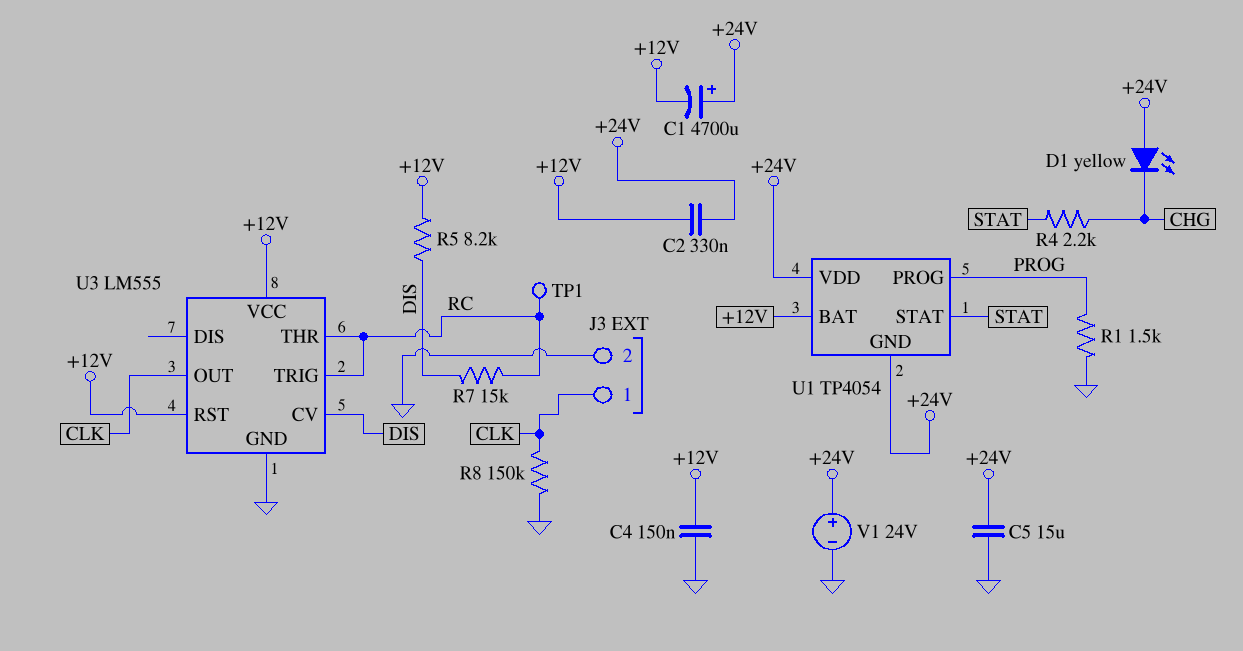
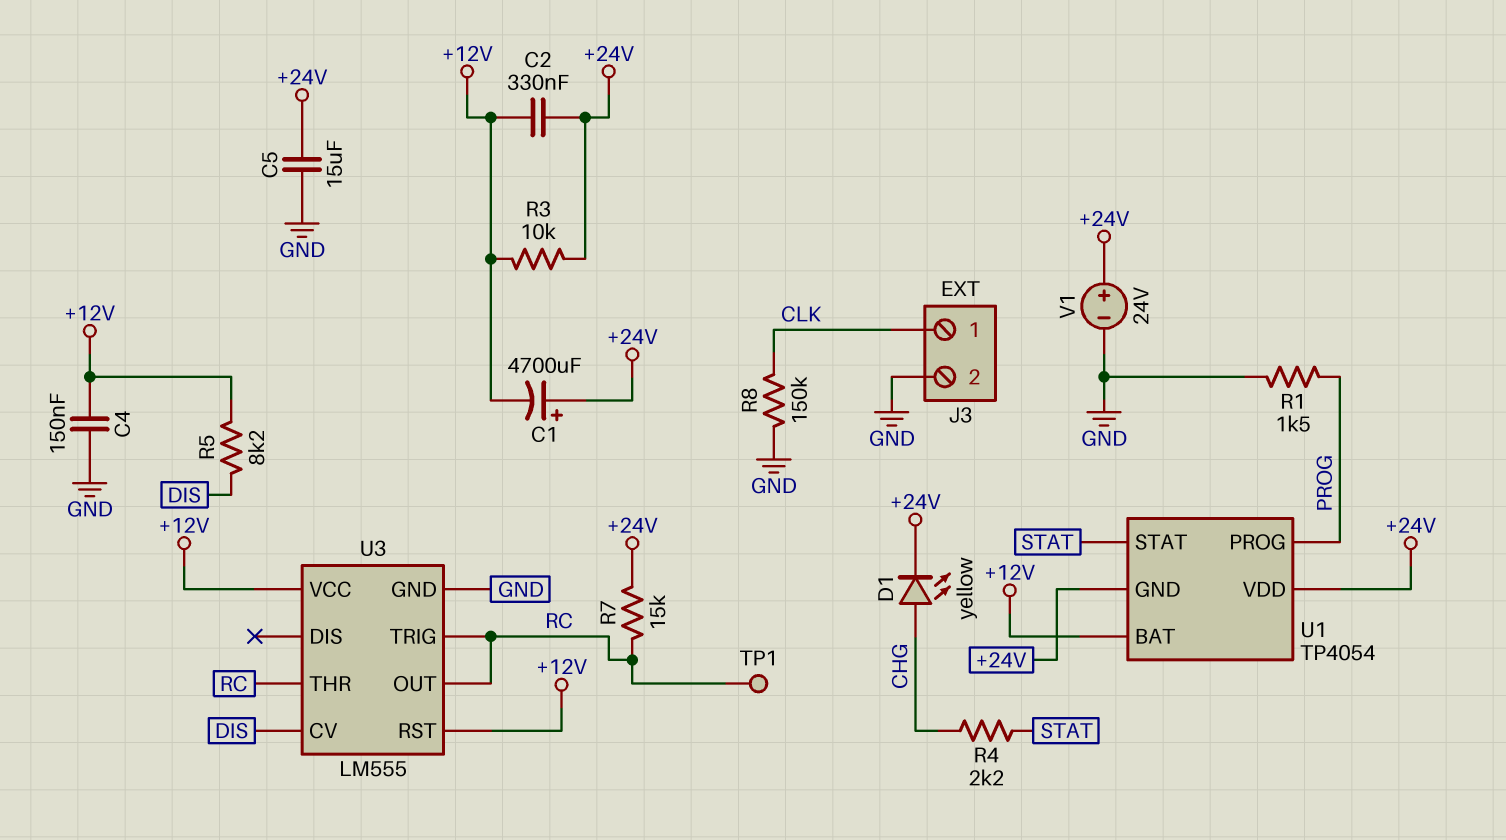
D1: LED yellow (A +24V, K CHG) -> LED yellow (A CHG, K +24V)
R3: none -> 10k (+12V, +24V)
R7: 15k (DIS, RC) -> 15k (+24V, RC)
U3 pin OUT: CLK -> RC

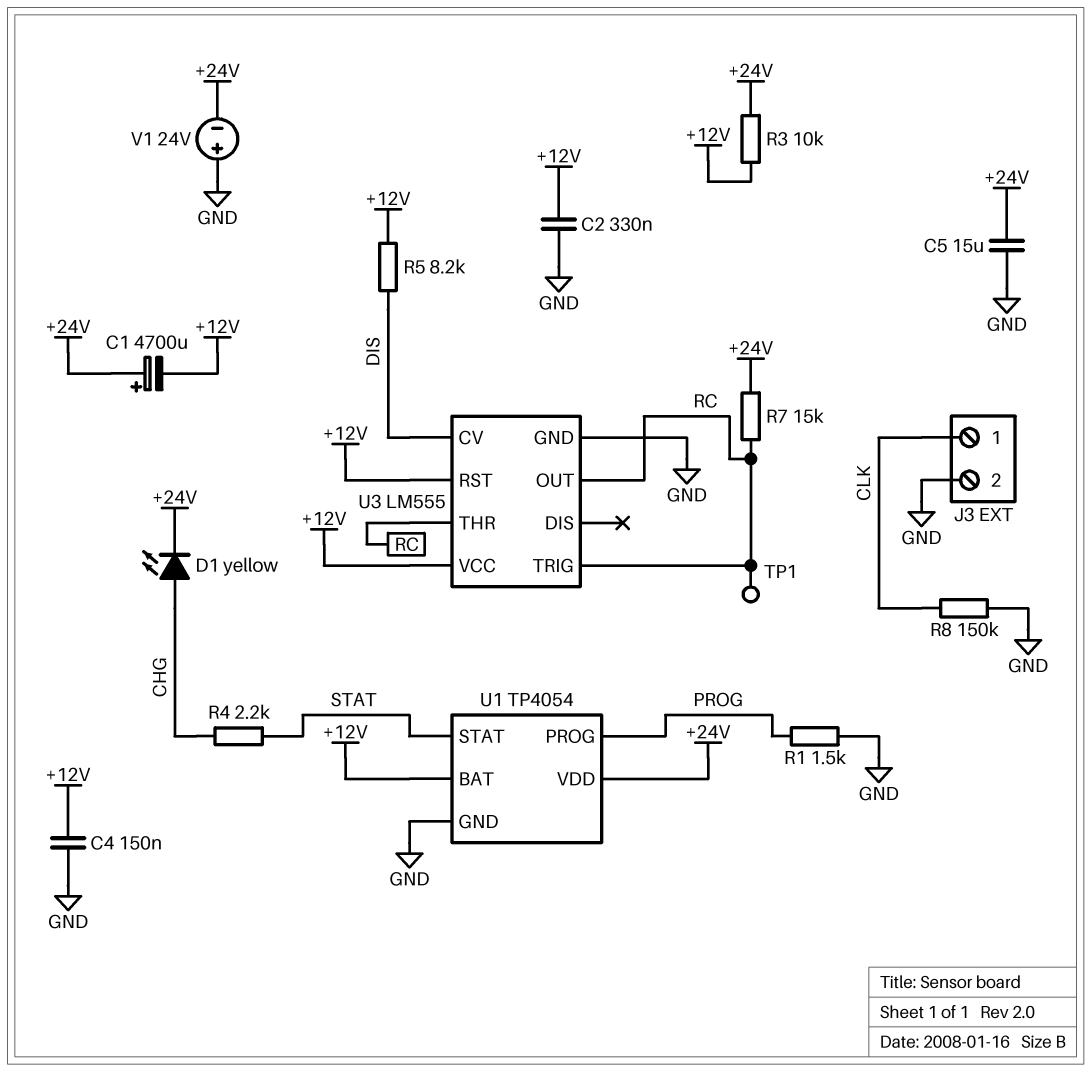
C2: 330nF (+12V, +24V) -> 330nF (+12V, GND)
U1 pin GND: +24V -> GND
V1: 24V (plus +24V, minus GND) -> 24V (plus GND, minus +24V)

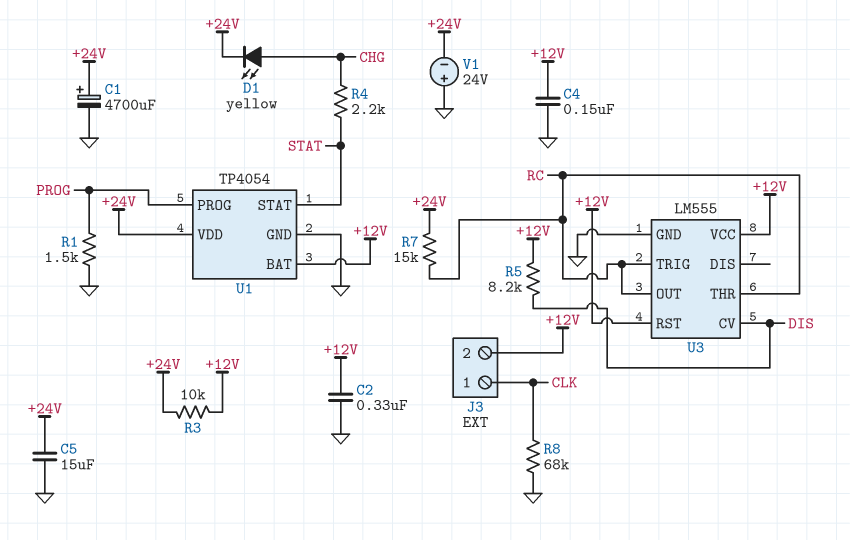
C1: 4700uF (plus +24V, minus +12V) -> 4700uF (plus +24V, minus GND)
J3 pin 2: GND -> +12V
R8: 150k (CLK, GND) -> 68k (CLK, GND)
TP1: test point (RC) -> none

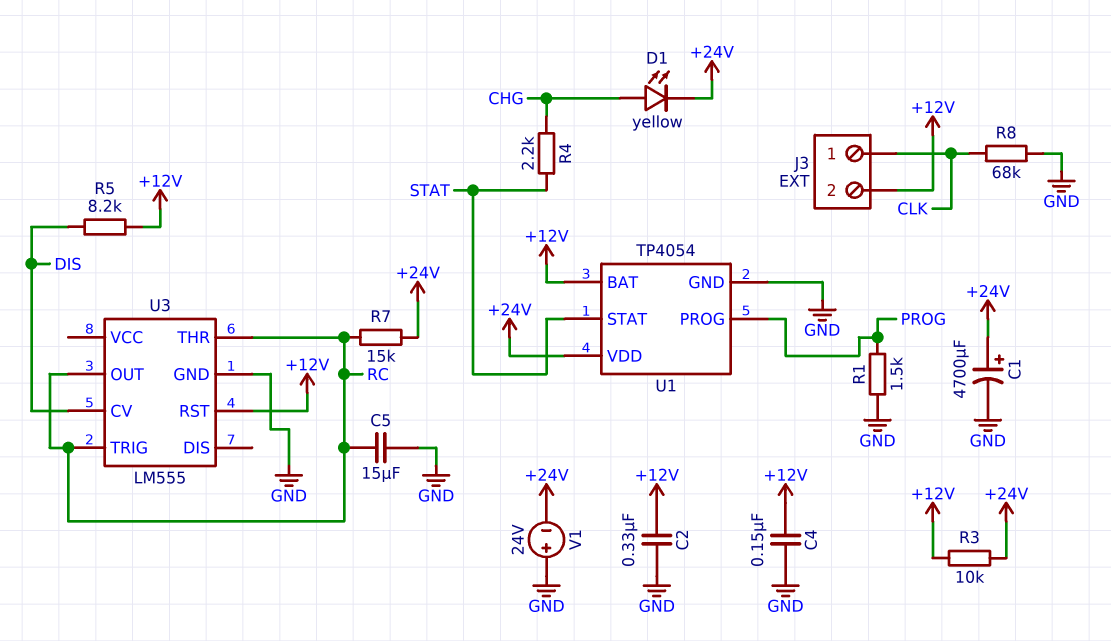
C5: 15uF (+24V, GND) -> 15uF (GND, RC)
U3 pin VCC: +12V -> none

